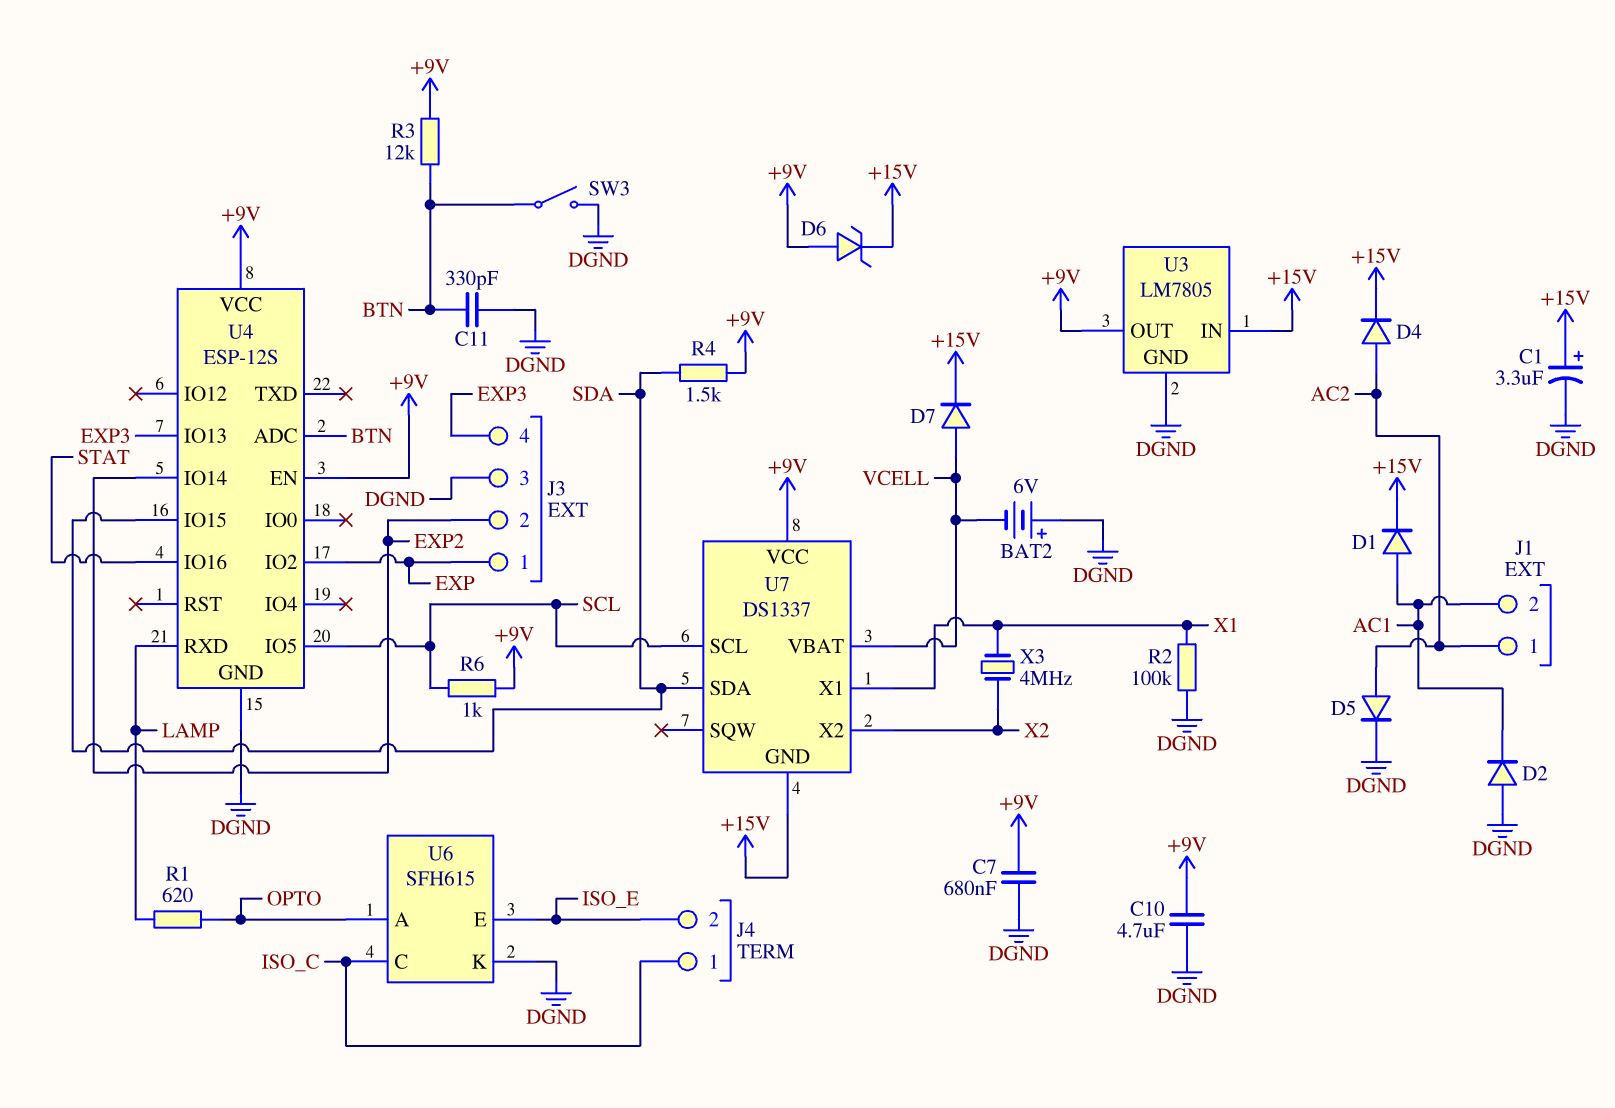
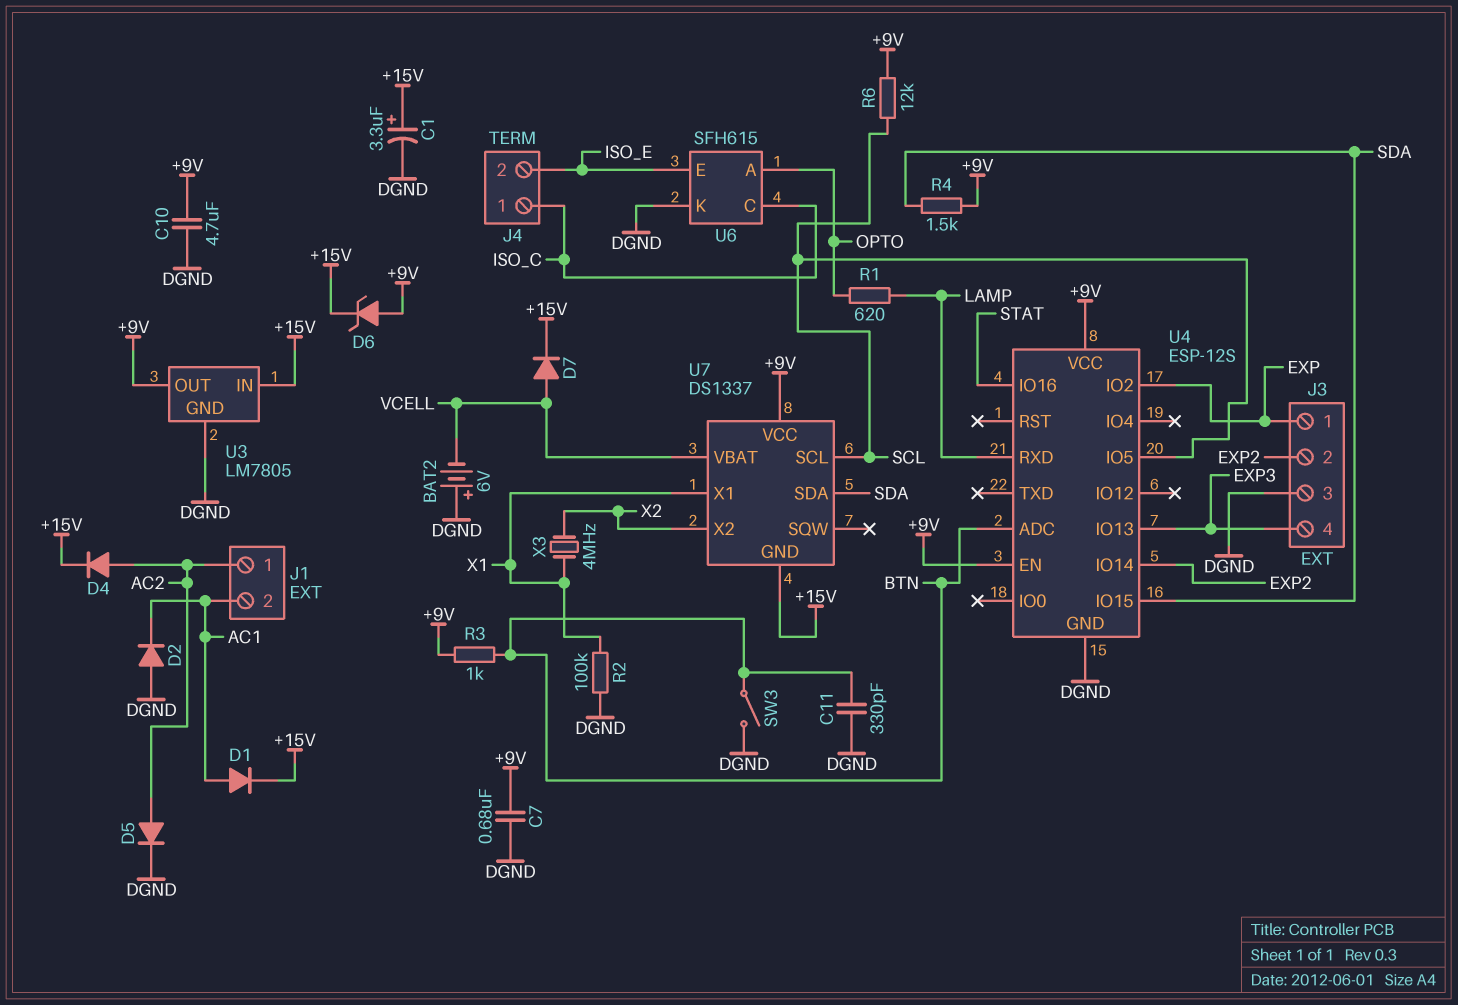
R3: 12k (+9V, BTN) -> 1k (+9V, BTN)
R6: 1k (+9V, SCL) -> 12k (+9V, SCL)

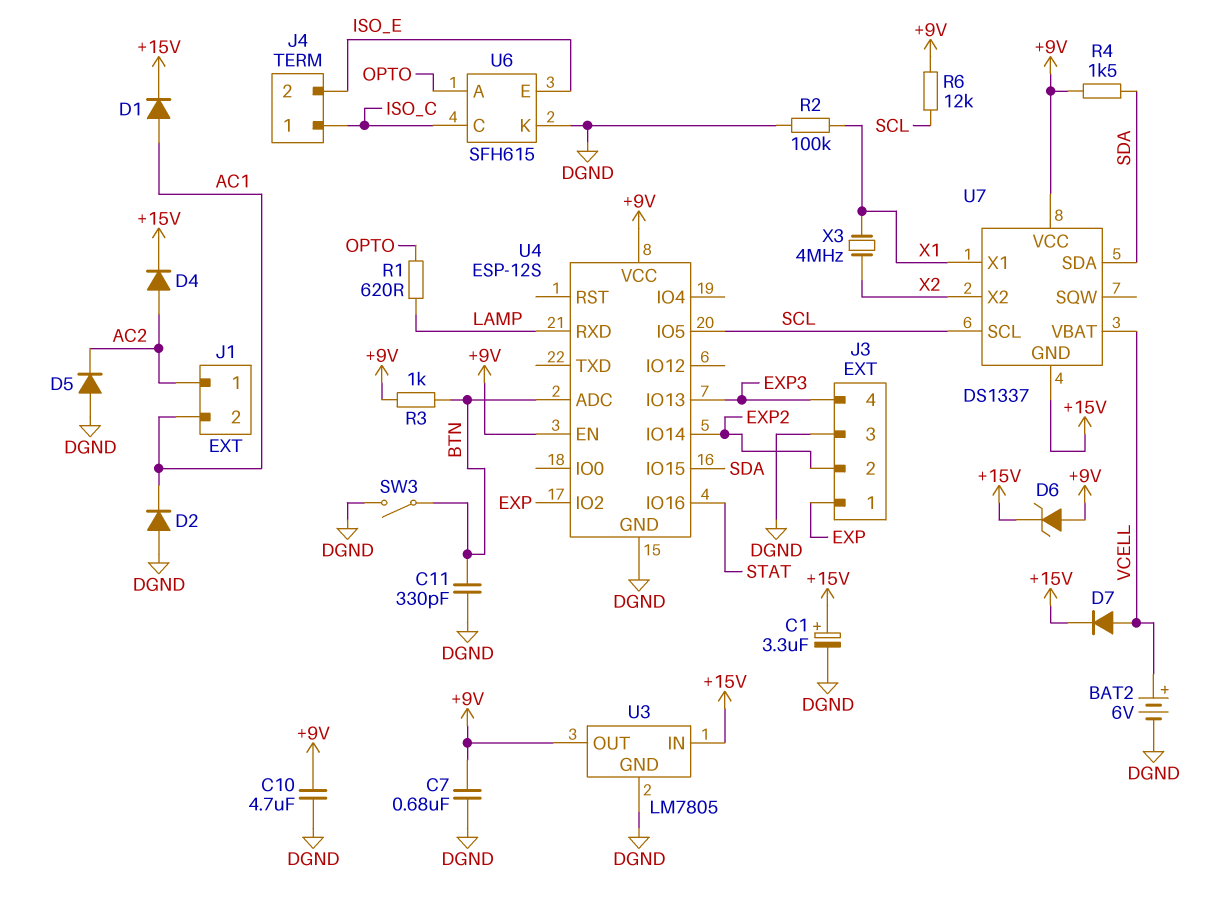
BAT2: 6V (plus DGND, minus VCELL) -> 6V (plus VCELL, minus DGND)
D5: diode (A AC2, K DGND) -> diode (A DGND, K AC2)

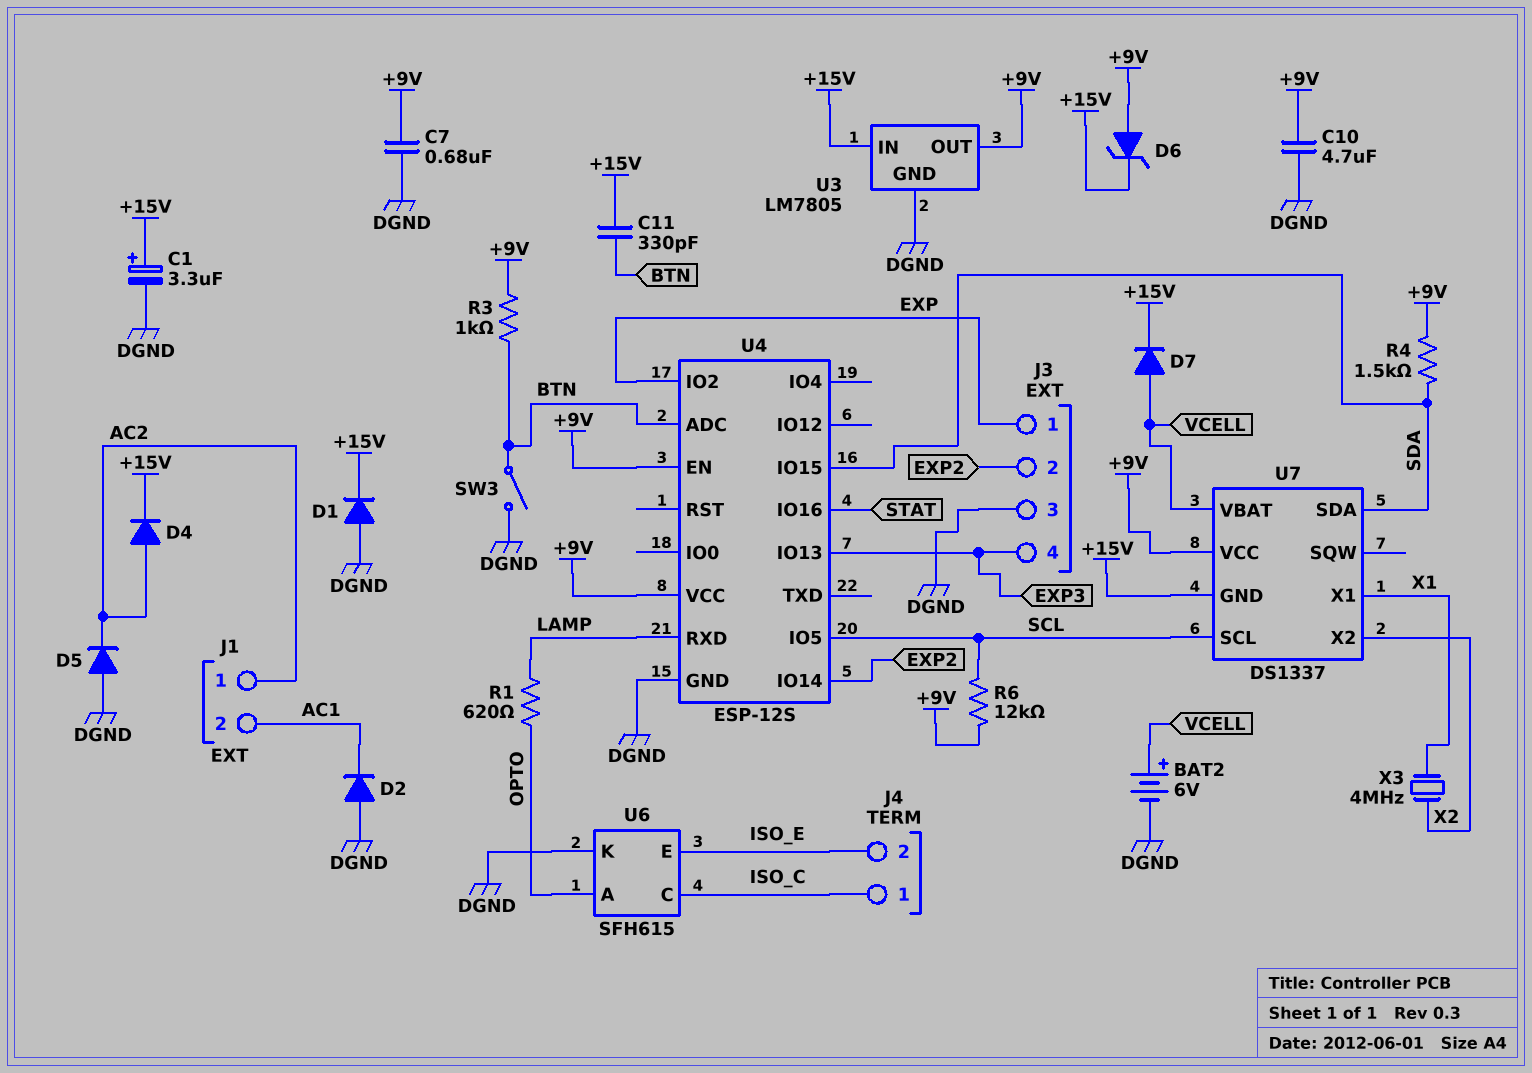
C11: 330pF (BTN, DGND) -> 330pF (+15V, BTN)
D1: diode (A AC1, K +15V) -> diode (A DGND, K +15V)
R2: 100k (DGND, X1) -> none

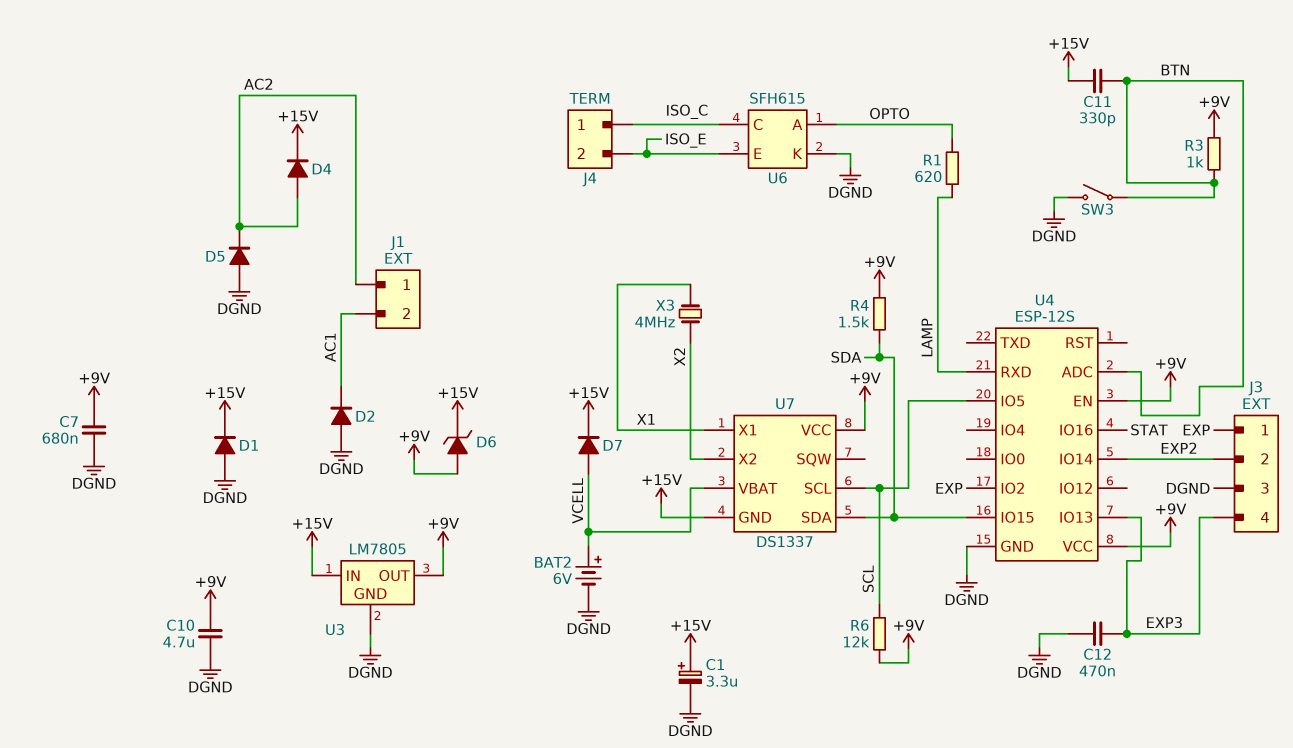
C12: none -> 470nF (DGND, EXP3)

